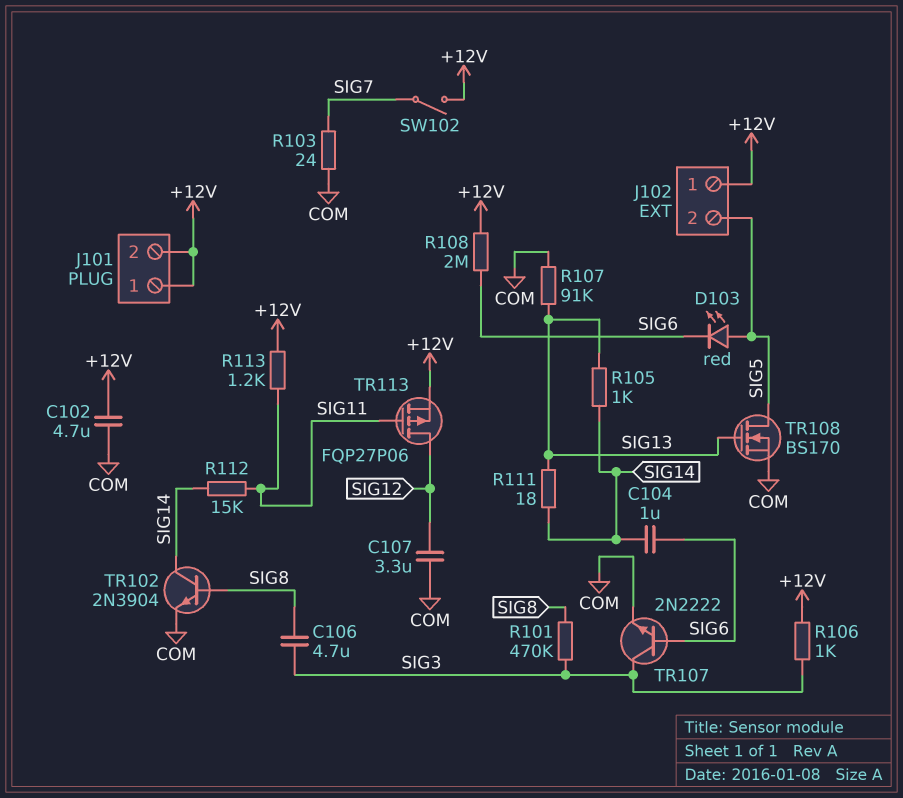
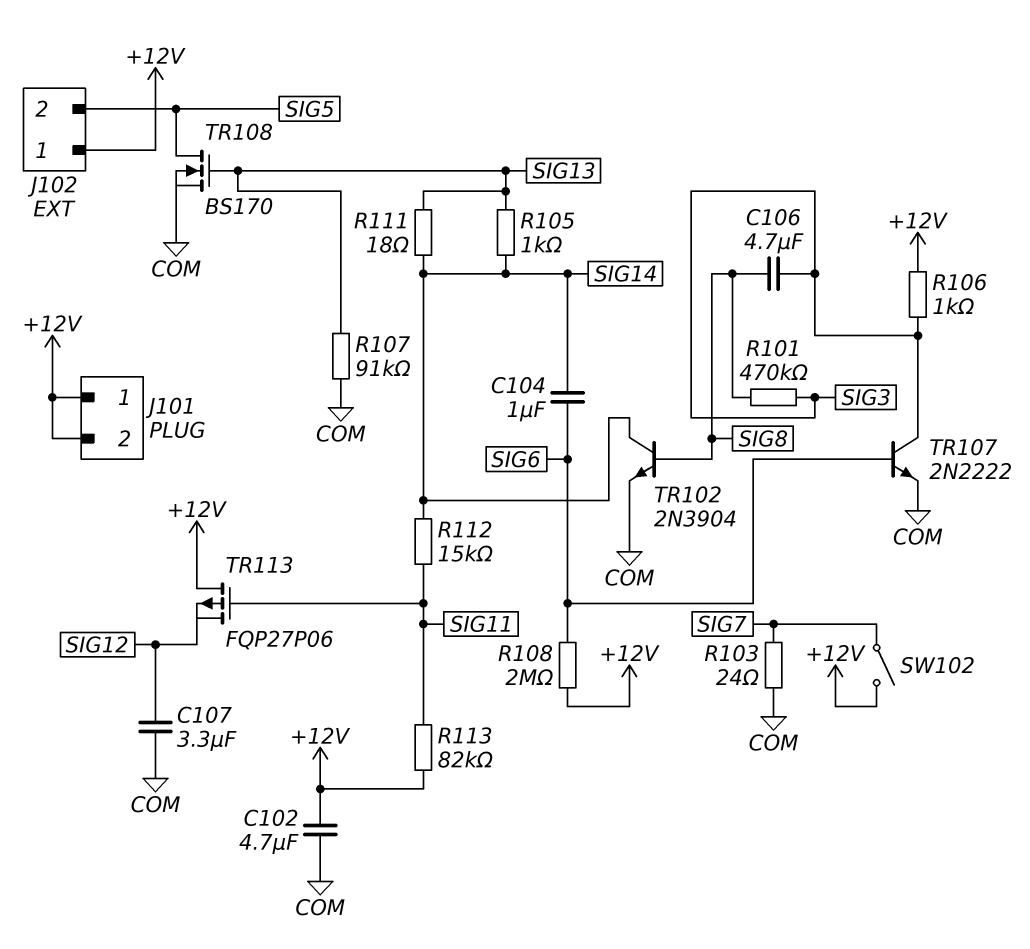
D103: LED red (A SIG5, K SIG6) -> none
R113: 1.2k (+12V, SIG11) -> 82k (+12V, SIG11)
TR113: PMOS FQP27P06 (G SIG11, D SIG12, S +12V) -> PMOS FQP27P06 (G SIG11, D +12V, S SIG12)

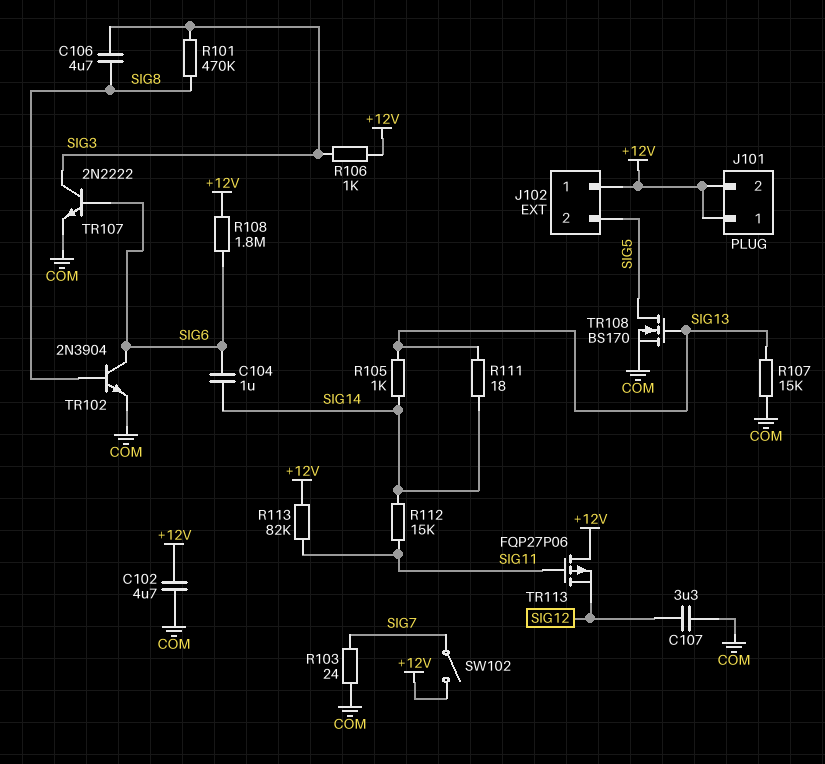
R107: 91k (COM, SIG13) -> 15k (COM, SIG13)
R108: 2M (+12V, SIG6) -> 1.8M (+12V, SIG6)
TR102: NPN 2N3904 (B SIG8, C SIG14, E COM) -> NPN 2N3904 (B SIG8, C SIG6, E COM)

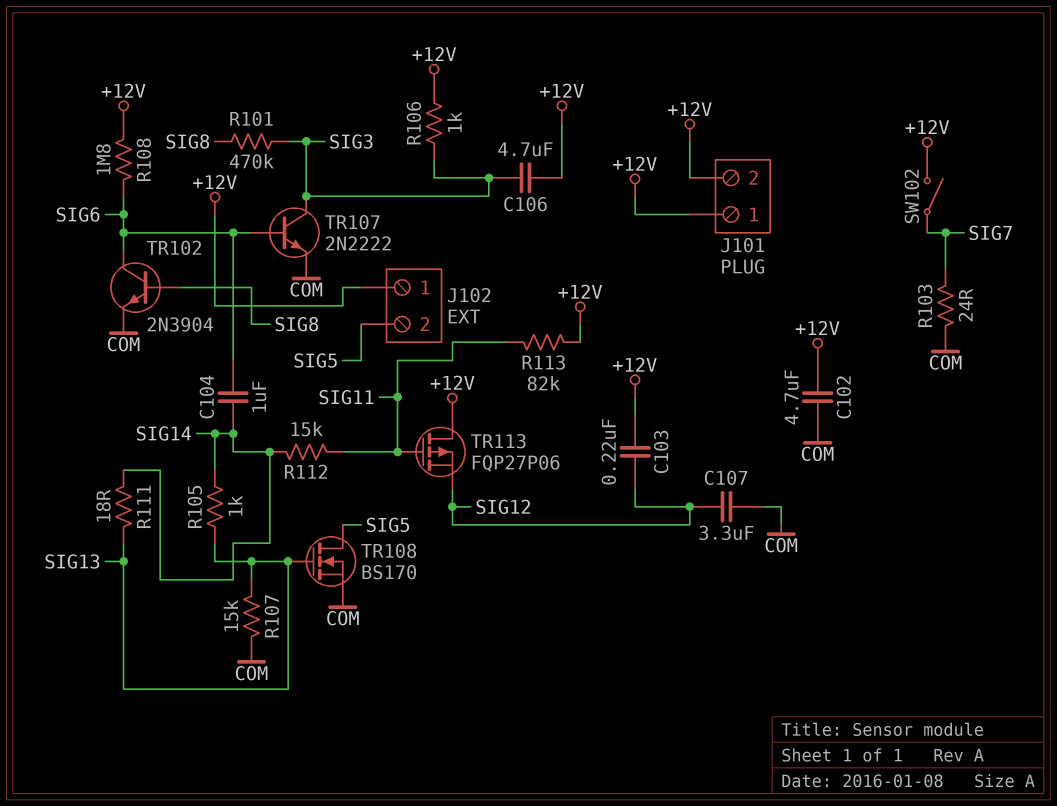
C103: none -> 220nF (+12V, SIG12)
C106: 4.7uF (SIG3, SIG8) -> 4.7uF (+12V, SIG3)

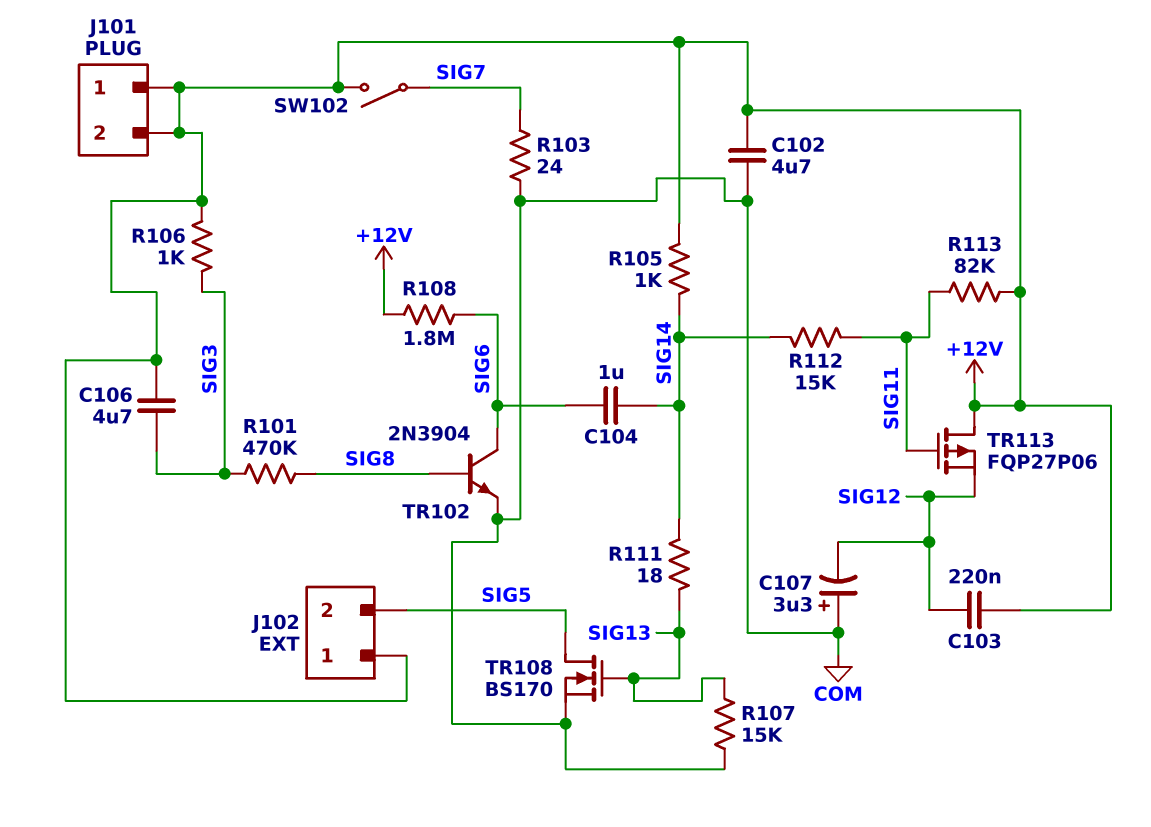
C107: 3.3uF (COM, SIG12) -> 3.3uF (plus COM, minus SIG12)
R105: 1k (SIG13, SIG14) -> 1k (+12V, SIG14)
TR107: NPN 2N2222 (B SIG6, C SIG3, E COM) -> none

